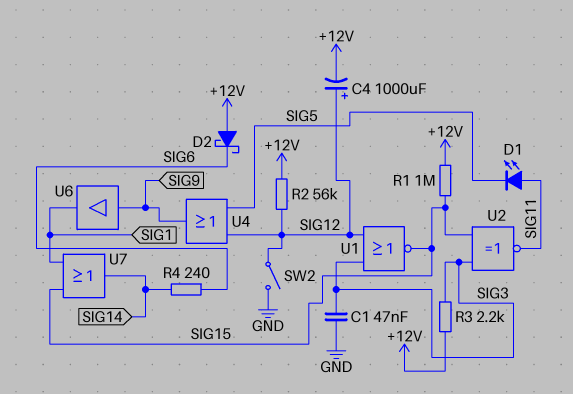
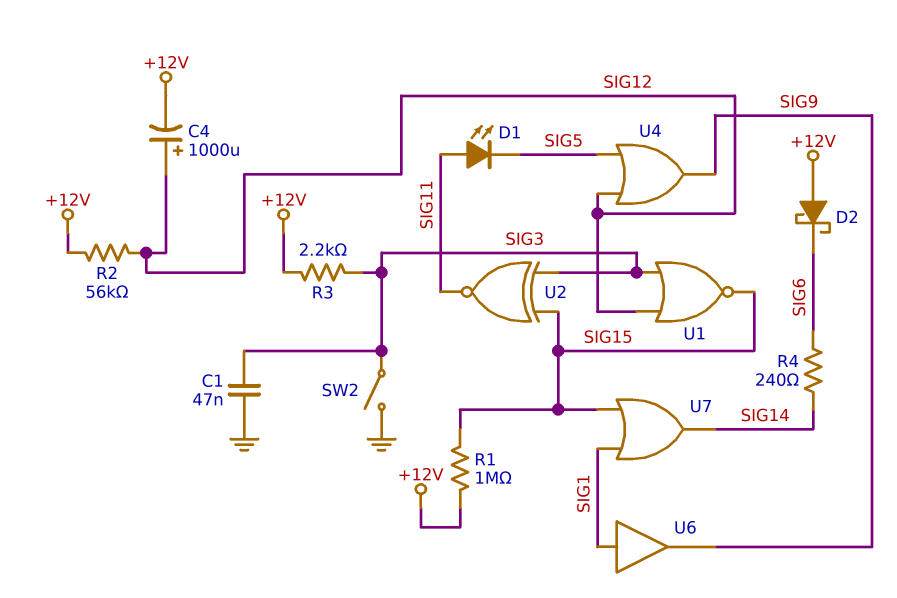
SW2: switch (GND, SIG12) -> switch (GND, SIG3)
U6: buffer (in SIG9, out SIG1) -> buffer (in SIG1, out SIG9)

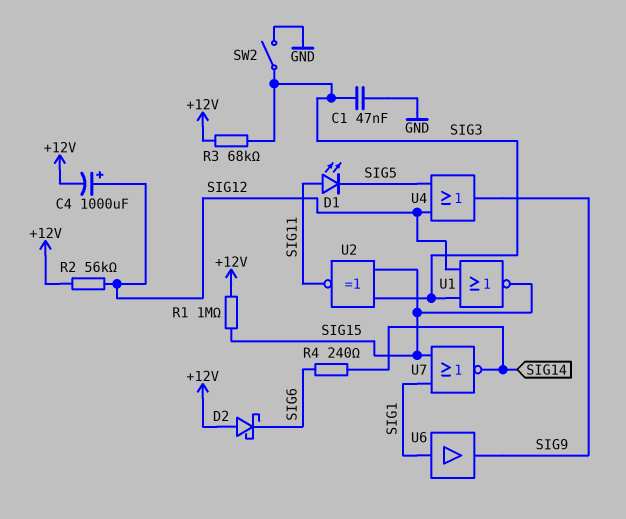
R3: 2.2k (+12V, SIG3) -> 68k (+12V, SIG3)
U7: OR (in SIG1, in SIG15, out SIG14) -> NOR (in SIG1, in SIG15, out SIG14)

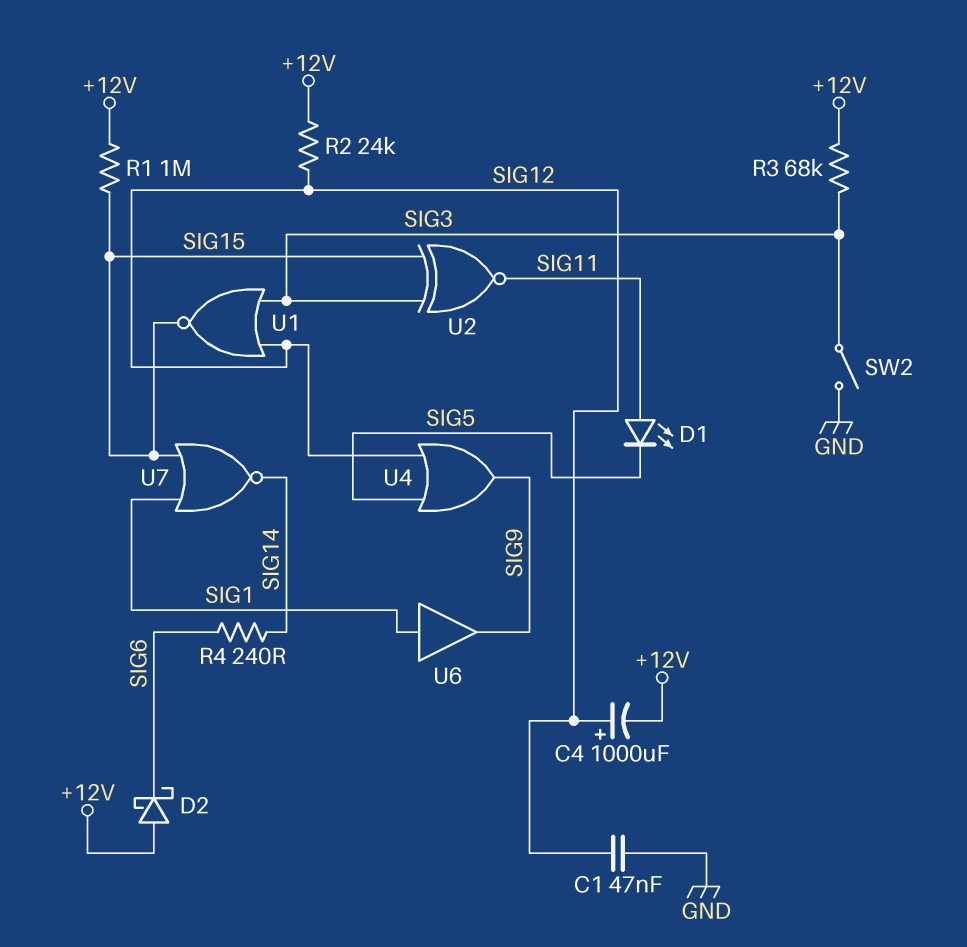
C1: 47nF (GND, SIG3) -> 47nF (GND, SIG12)
R2: 56k (+12V, SIG12) -> 24k (+12V, SIG12)

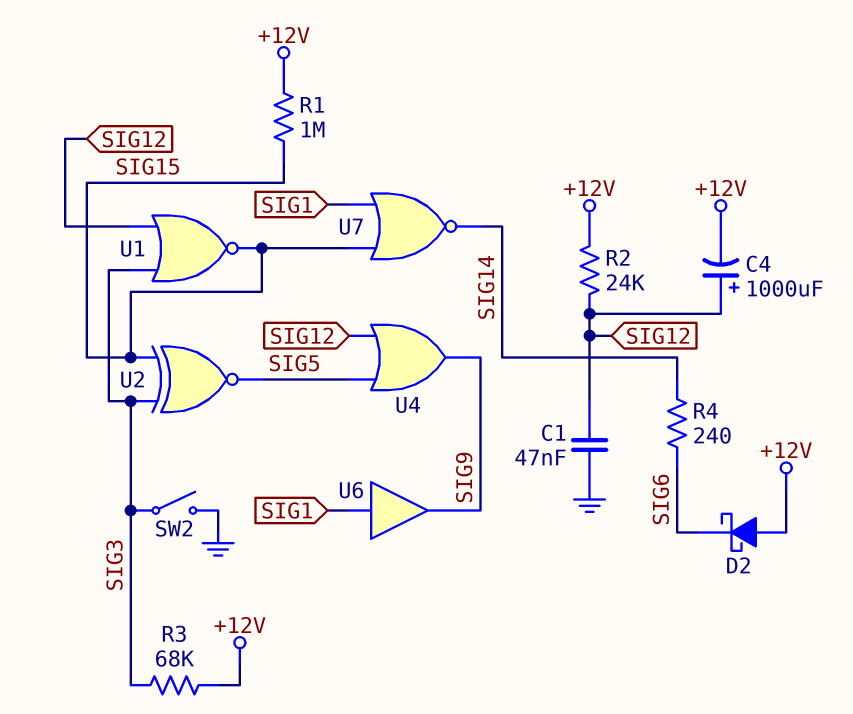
D1: LED (A SIG11, K SIG5) -> none
U2: XNOR (in SIG3, in SIG15, out SIG11) -> XNOR (in SIG3, in SIG15, out SIG5)

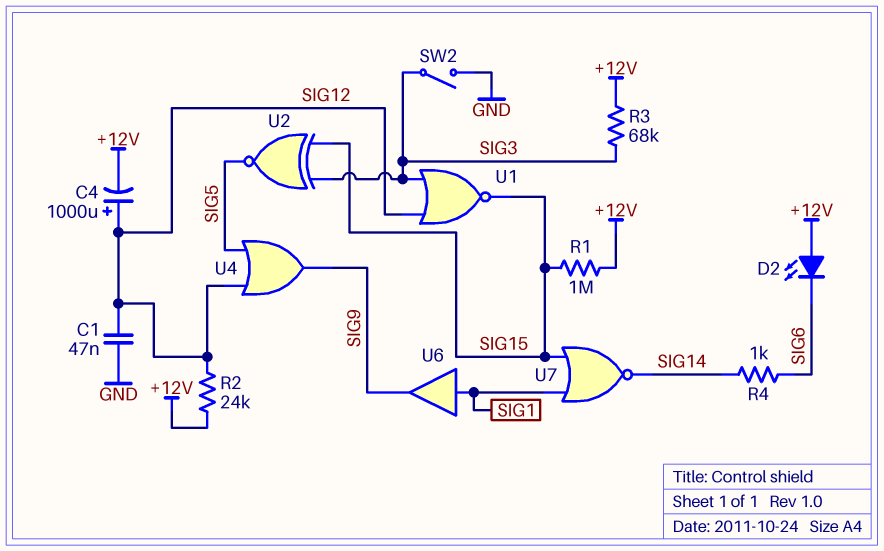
D2: schottky (A +12V, K SIG6) -> LED (A +12V, K SIG6)
R4: 240 (SIG6, SIG14) -> 1k (SIG6, SIG14)

